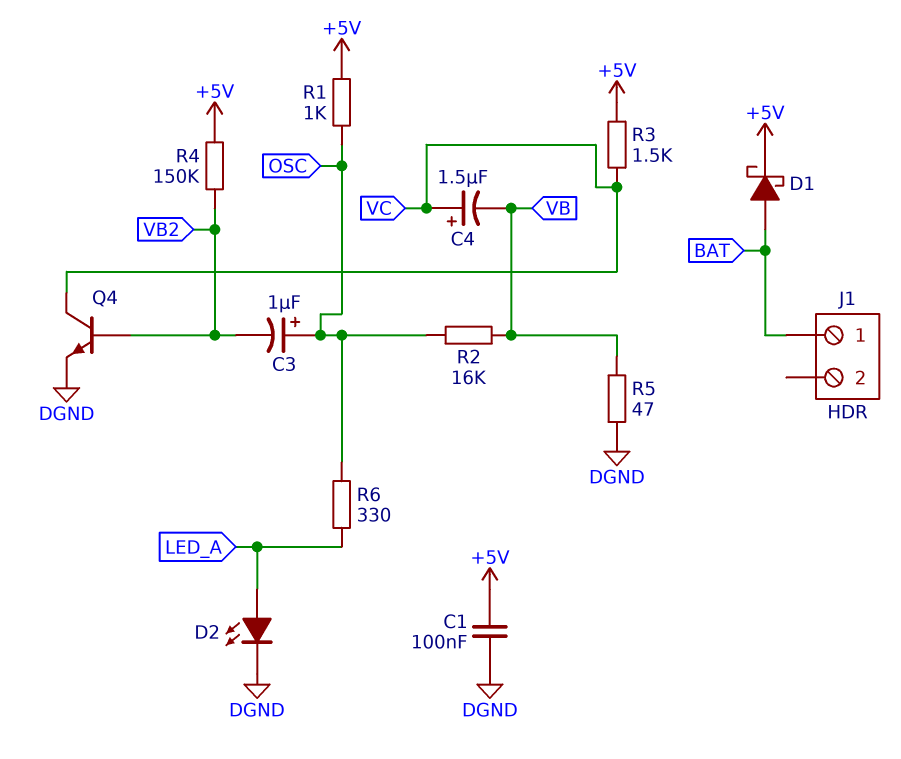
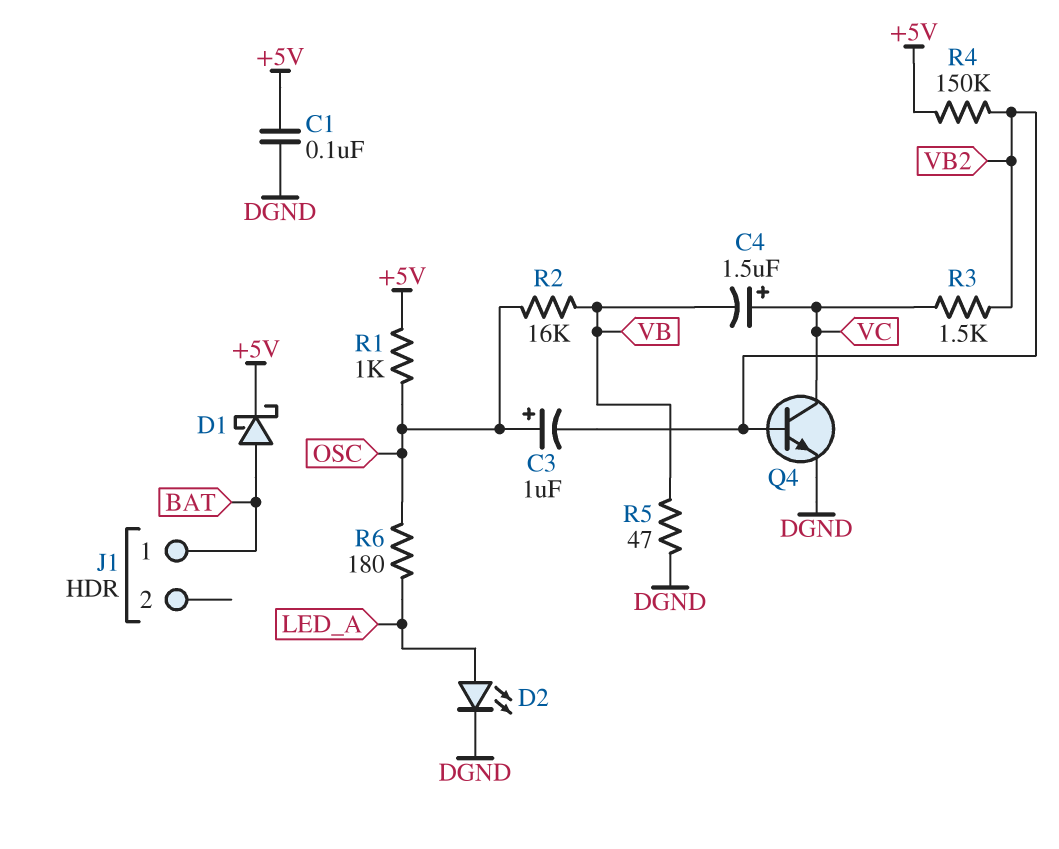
R3: 1.5k (+5V, VC) -> 1.5k (VB2, VC)
R6: 330 (LED_A, OSC) -> 180 (LED_A, OSC)

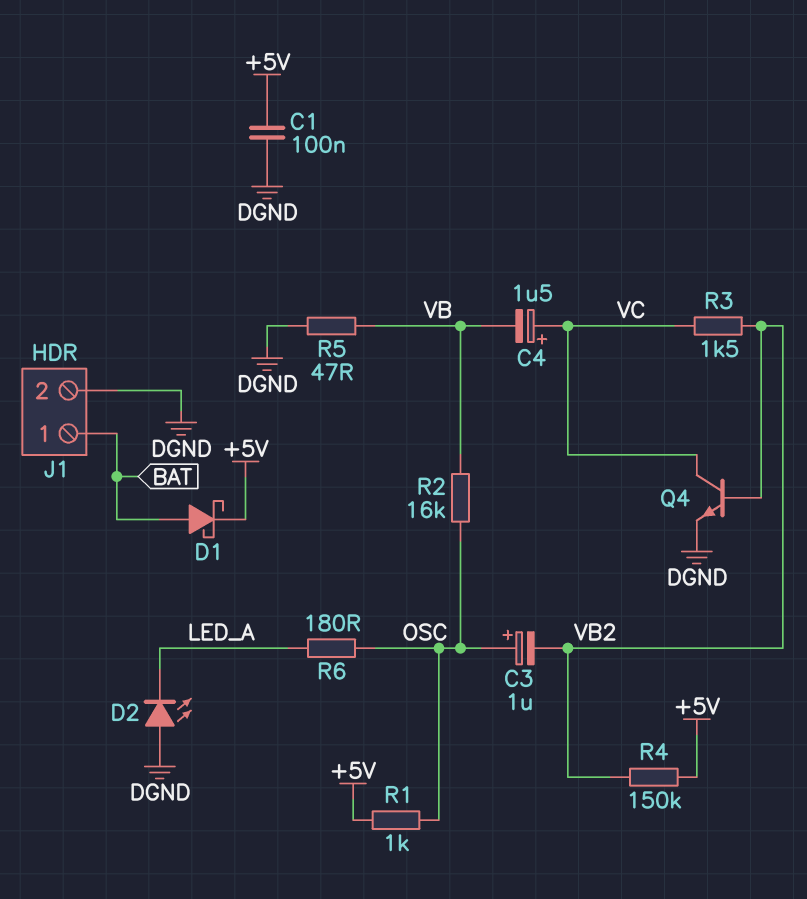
D2: LED (A LED_A, K DGND) -> LED (A DGND, K LED_A)
J1 pin 2: none -> DGND

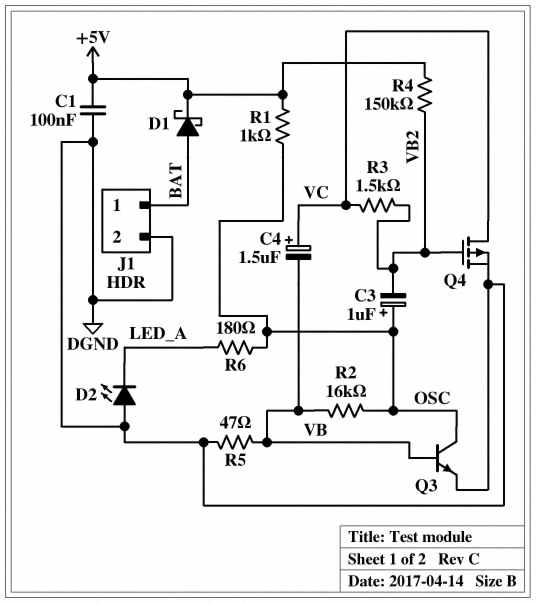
Q3: none -> NPN (B VB, C OSC, E DGND)
Q4: NPN (B VB2, C VC, E DGND) -> PMOS (G VB2, D VC, S DGND)

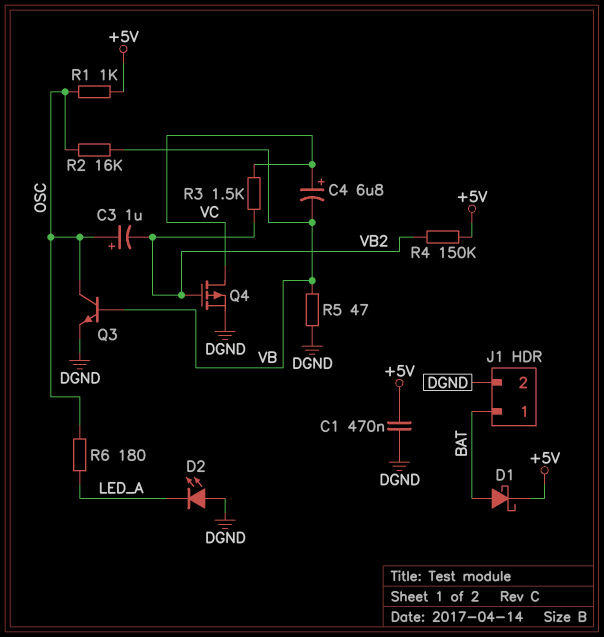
C1: 100nF (+5V, DGND) -> 470nF (+5V, DGND)
C4: 1.5uF (plus VC, minus VB) -> 6.8uF (plus VC, minus VB)

